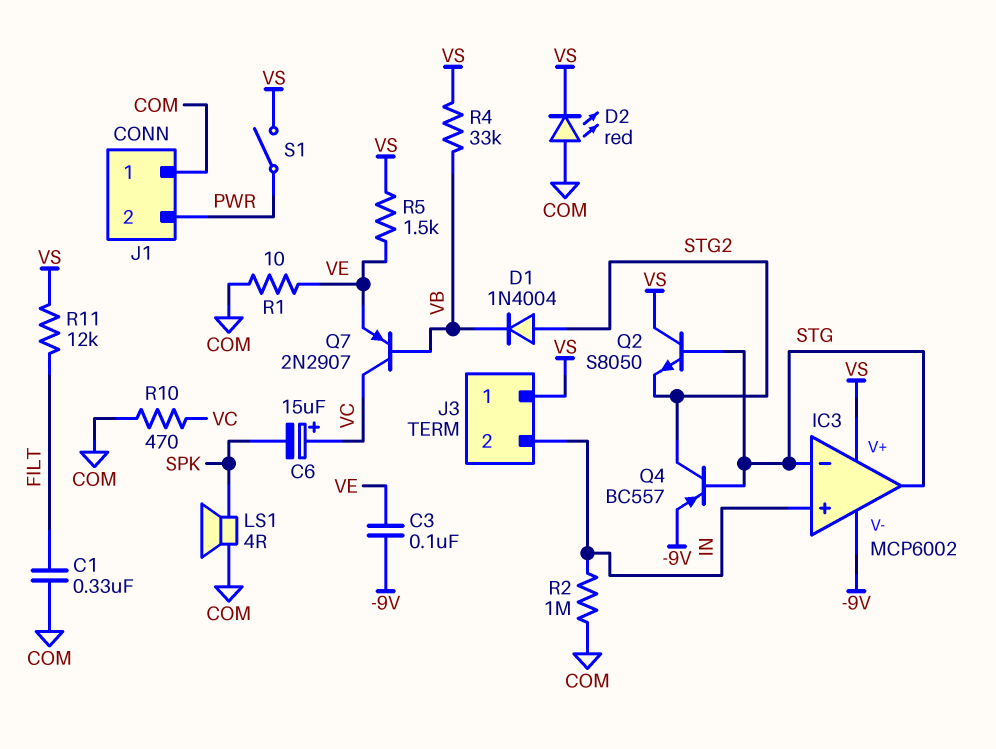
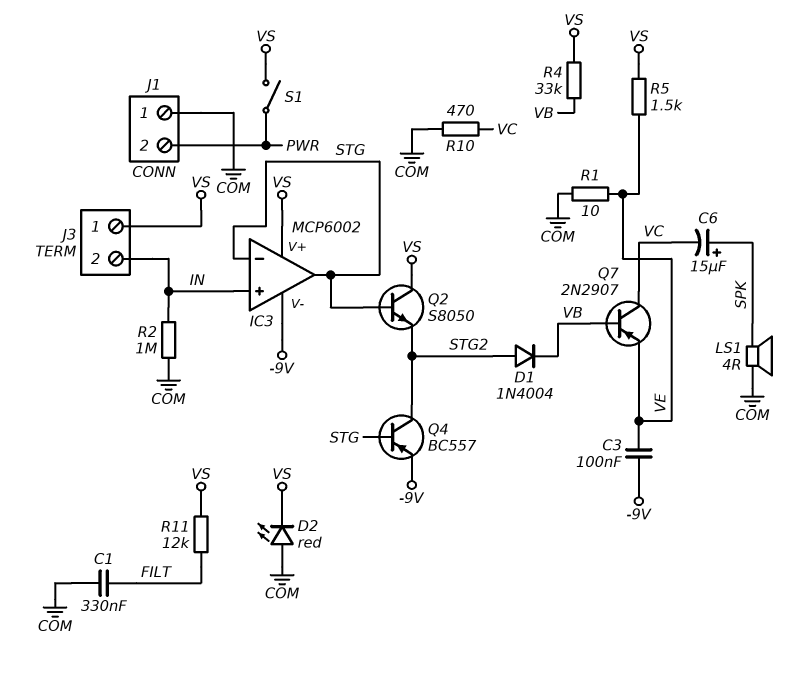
C6: 15uF (plus VC, minus SPK) -> 15uF (plus SPK, minus VC)

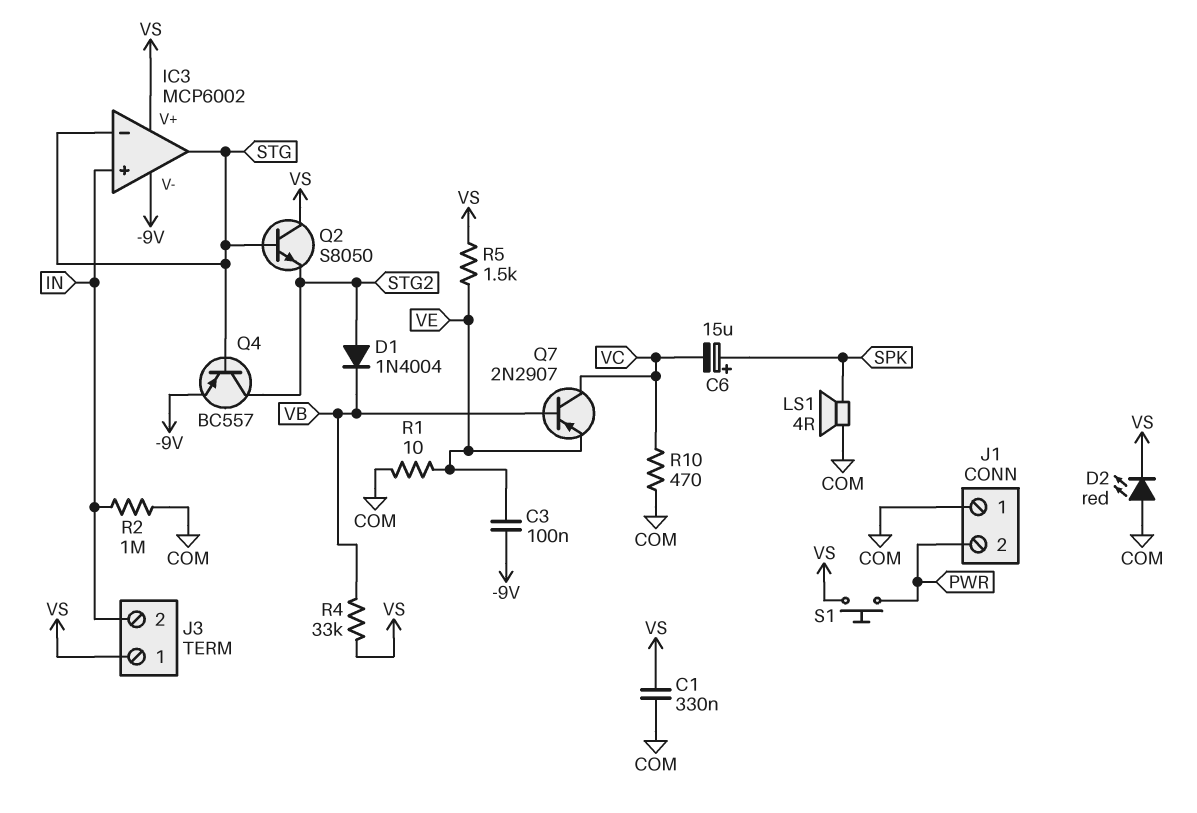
C1: 330nF (COM, FILT) -> 330nF (COM, VS)
R11: 12k (FILT, VS) -> none
S1: switch (PWR, VS) -> button (PWR, VS)

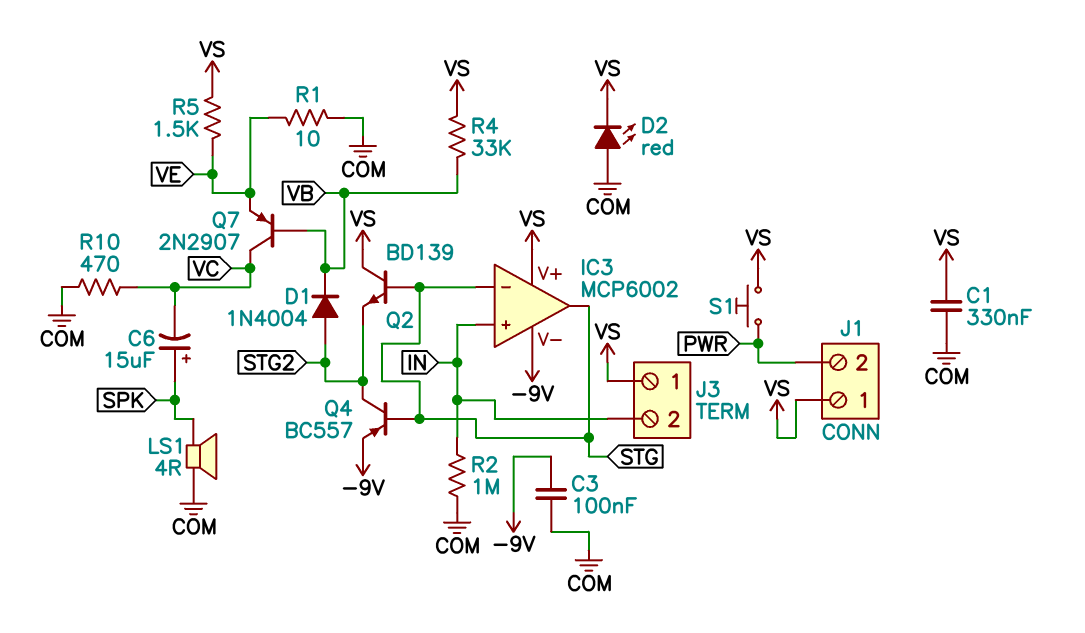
C3: 100nF (-9V, VE) -> 100nF (-9V, COM)
J1 pin 1: COM -> VS
Q2: NPN S8050 (B STG, C VS, E STG2) -> NPN BD139 (B STG, C VS, E STG2)

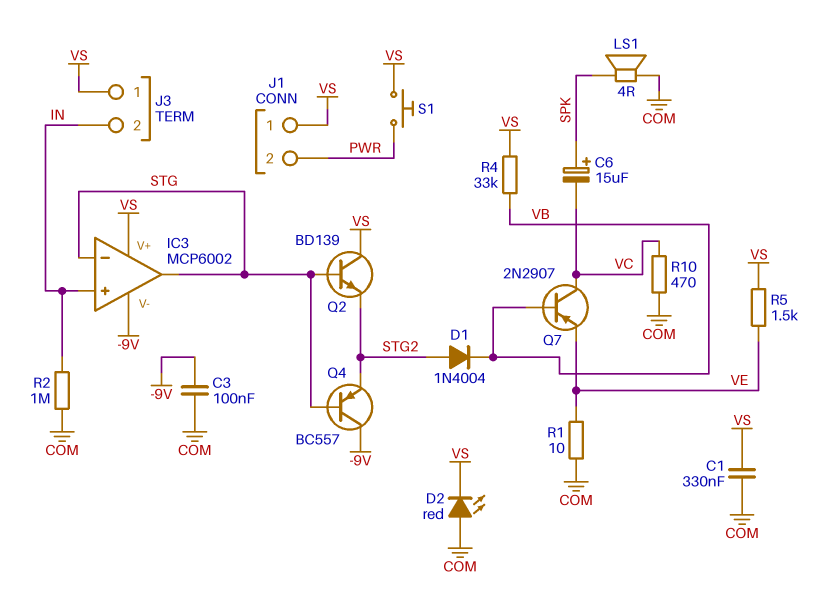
Q4: PNP BC557 (B STG, C STG2, E -9V) -> PNP BC557 (B STG, C -9V, E STG2)

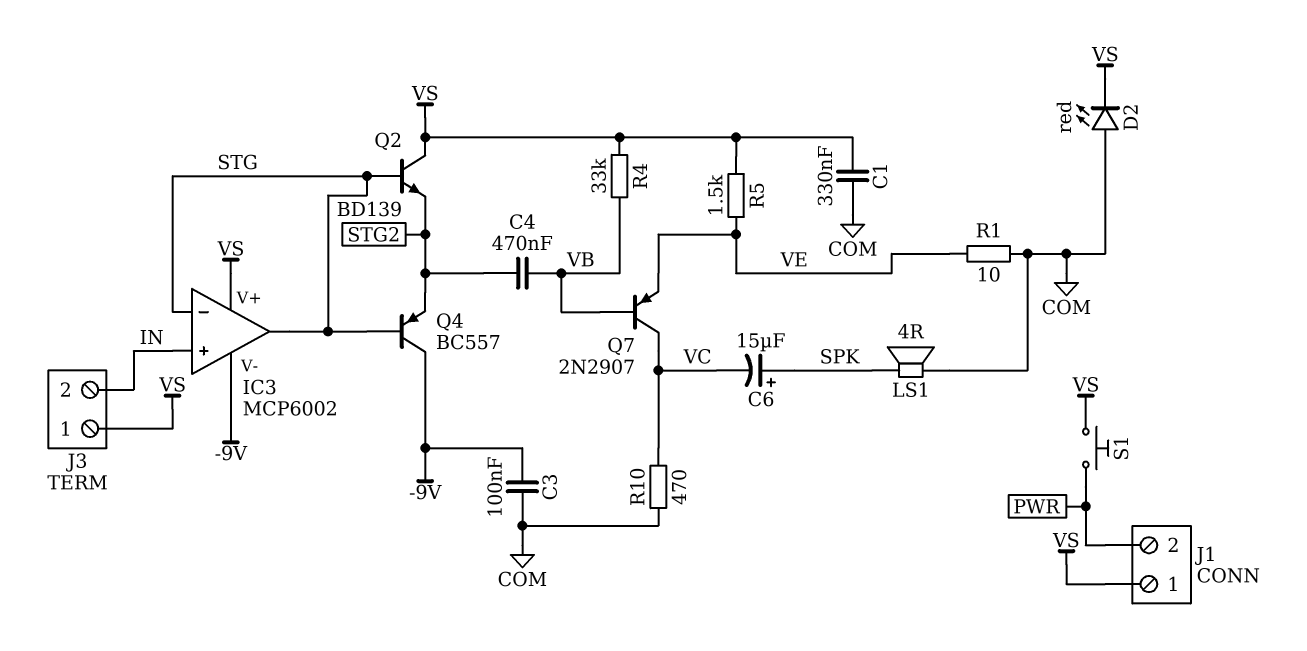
C4: none -> 470nF (STG2, VB)
D1: diode 1N4004 (A STG2, K VB) -> none
R2: 1M (COM, IN) -> none

